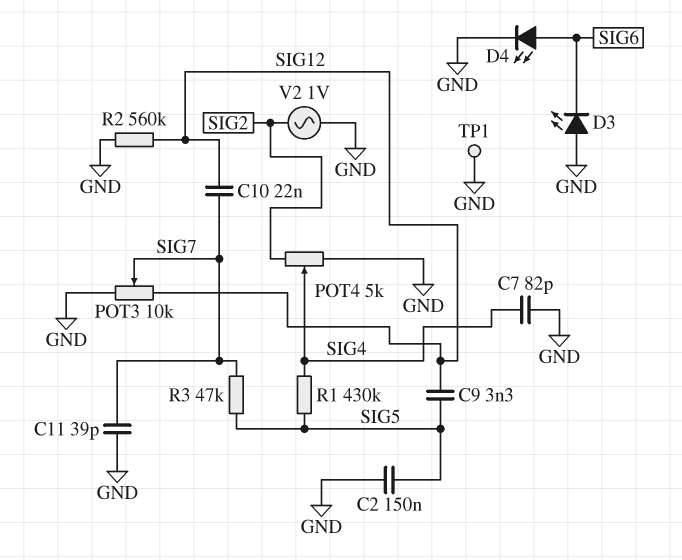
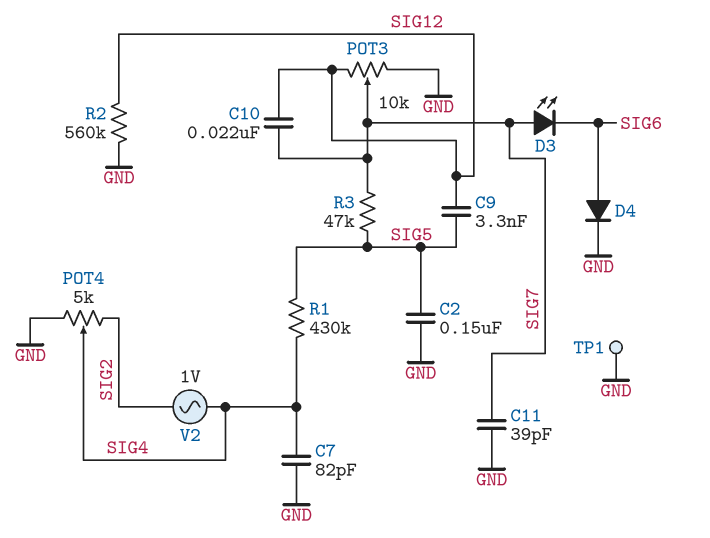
D3: LED (A GND, K SIG6) -> LED (A SIG7, K SIG6)
D4: LED (A SIG6, K GND) -> diode (A SIG6, K GND)
V2: AC 1V (GND, SIG2) -> AC 1V (SIG2, SIG4)

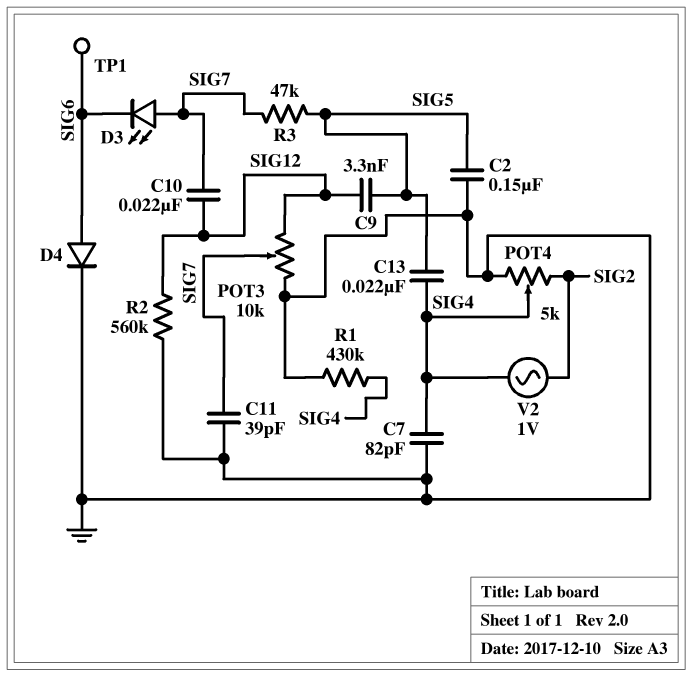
C13: none -> 22nF (SIG4, SIG5)
R1: 430k (SIG4, SIG5) -> 430k (GND, SIG4)
TP1: test point (GND) -> test point (SIG6)

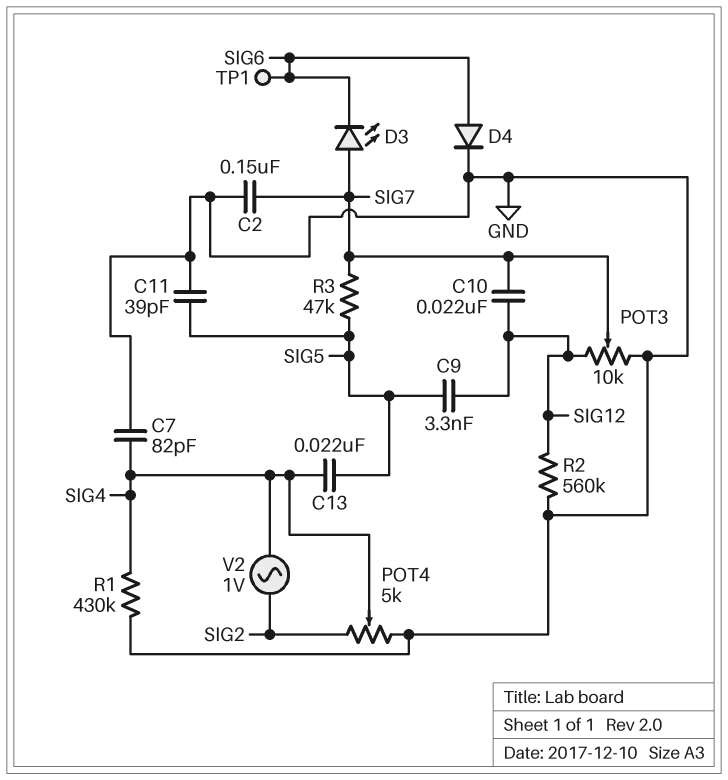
C2: 150nF (GND, SIG5) -> 150nF (GND, SIG7)
C11: 39pF (GND, SIG7) -> 39pF (GND, SIG5)

